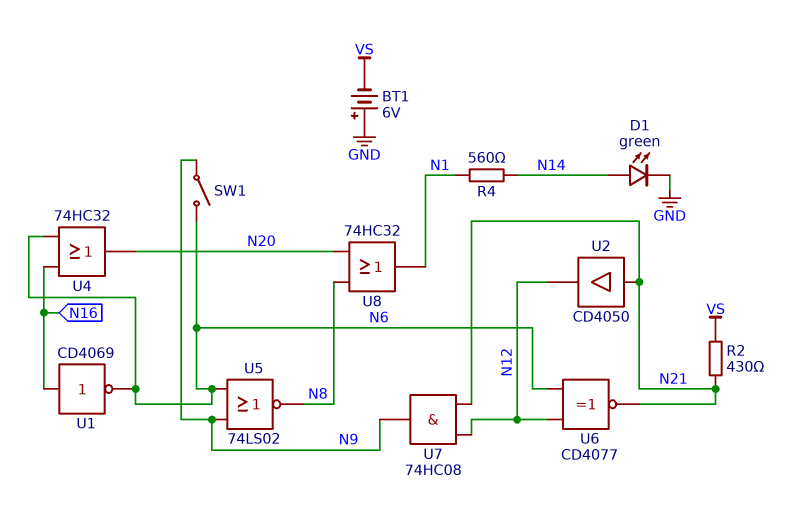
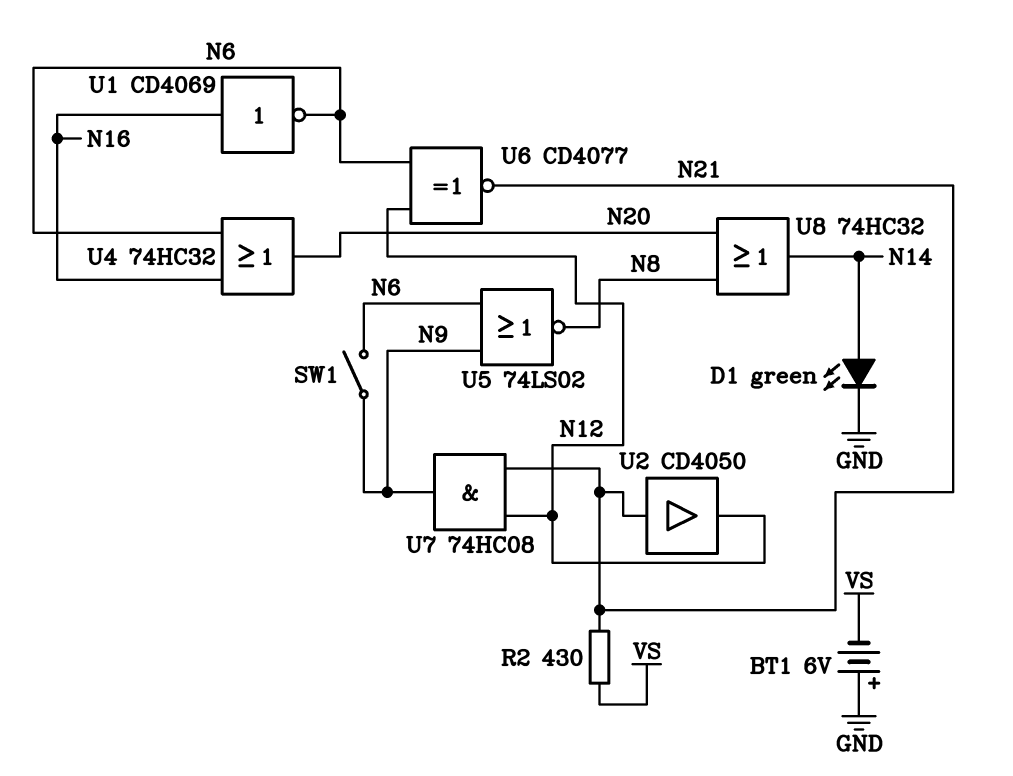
R4: 560 (N1, N14) -> none
U8: OR 74HC32 (in N8, in N20, out N1) -> OR 74HC32 (in N8, in N20, out N14)

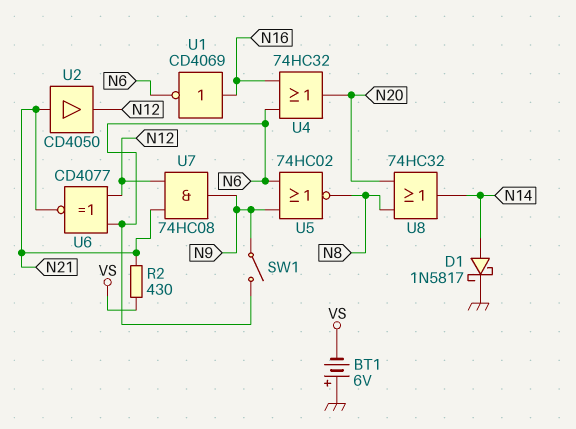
D1: LED green (A N14, K GND) -> schottky 1N5817 (A N14, K GND)
U5: NOR 74LS02 (in N6, in N9, out N8) -> NOR 74HC02 (in N6, in N9, out N8)

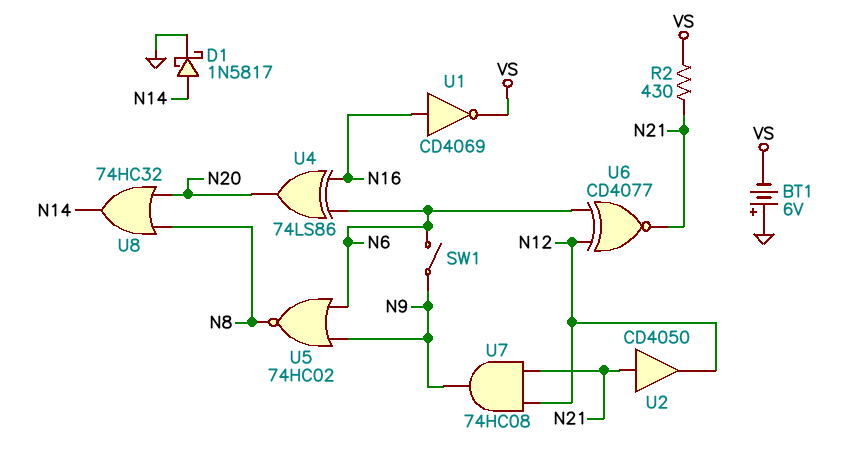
U1: NOT CD4069 (in N16, out N6) -> NOT CD4069 (in N16, out VS)
U4: OR 74HC32 (in N6, in N16, out N20) -> XOR 74LS86 (in N6, in N16, out N20)

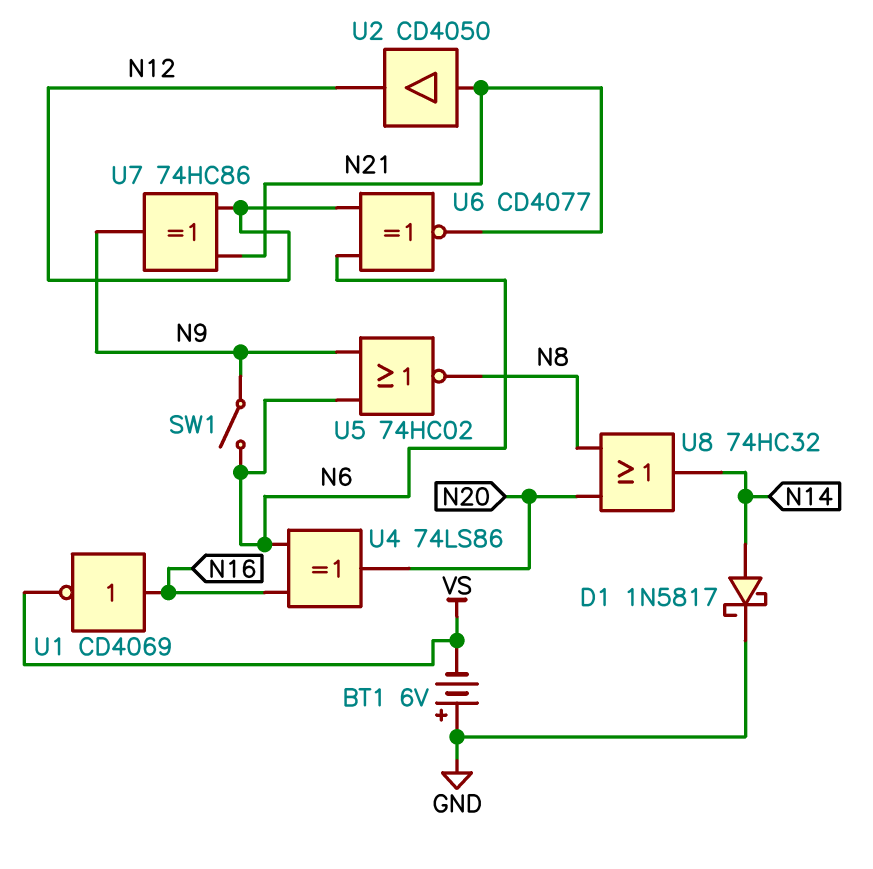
R2: 430 (N21, VS) -> none
U7: AND 74HC08 (in N12, in N21, out N9) -> XOR 74HC86 (in N12, in N21, out N9)

